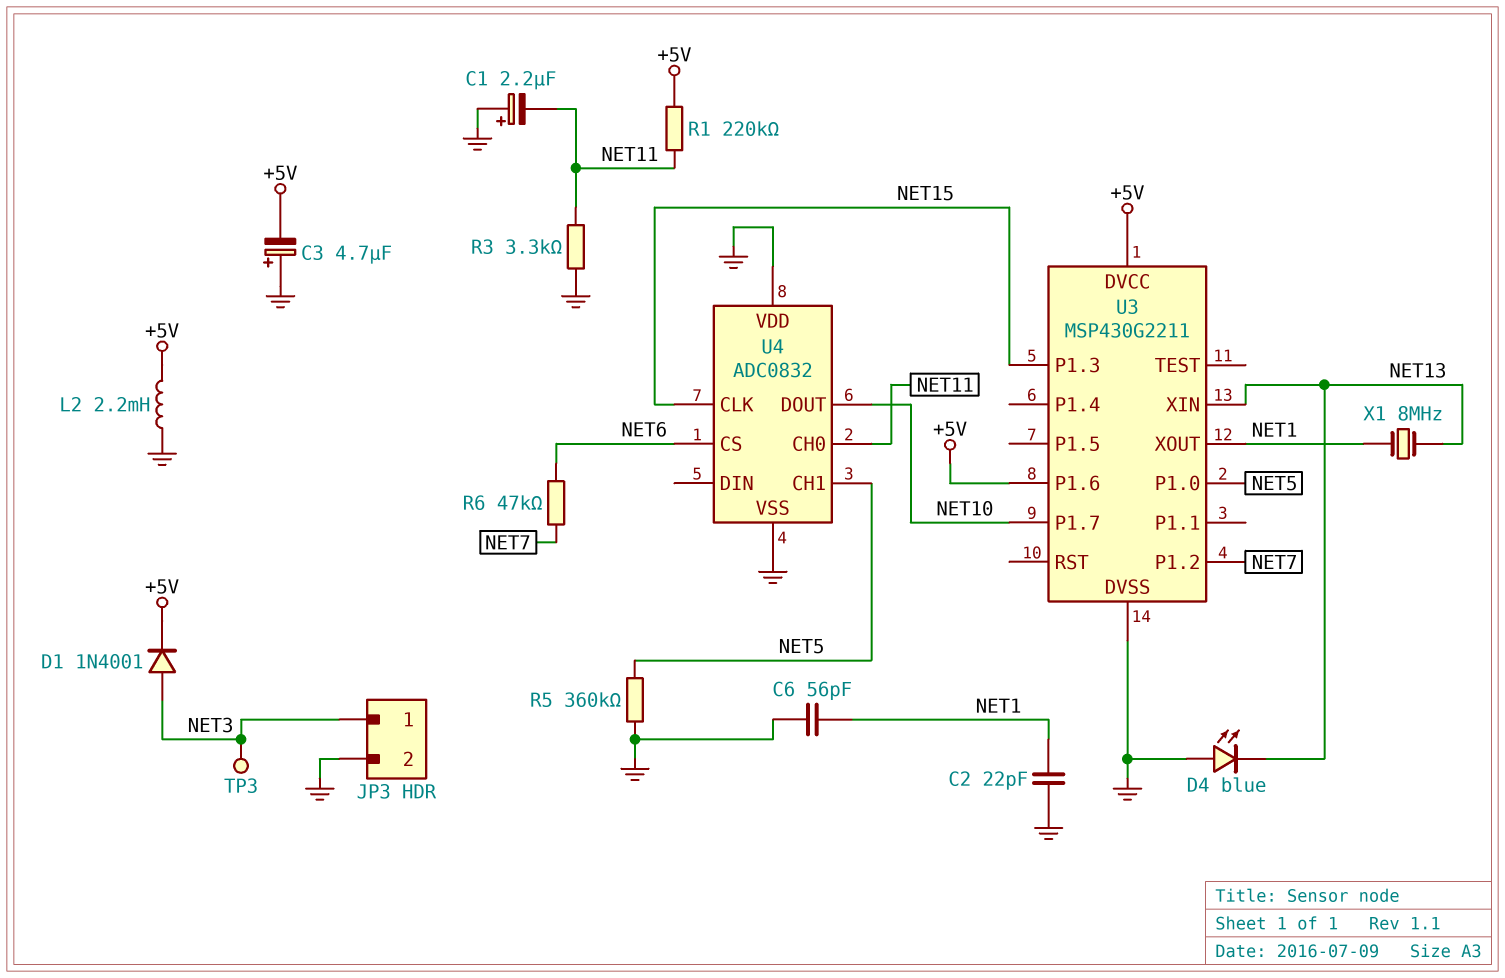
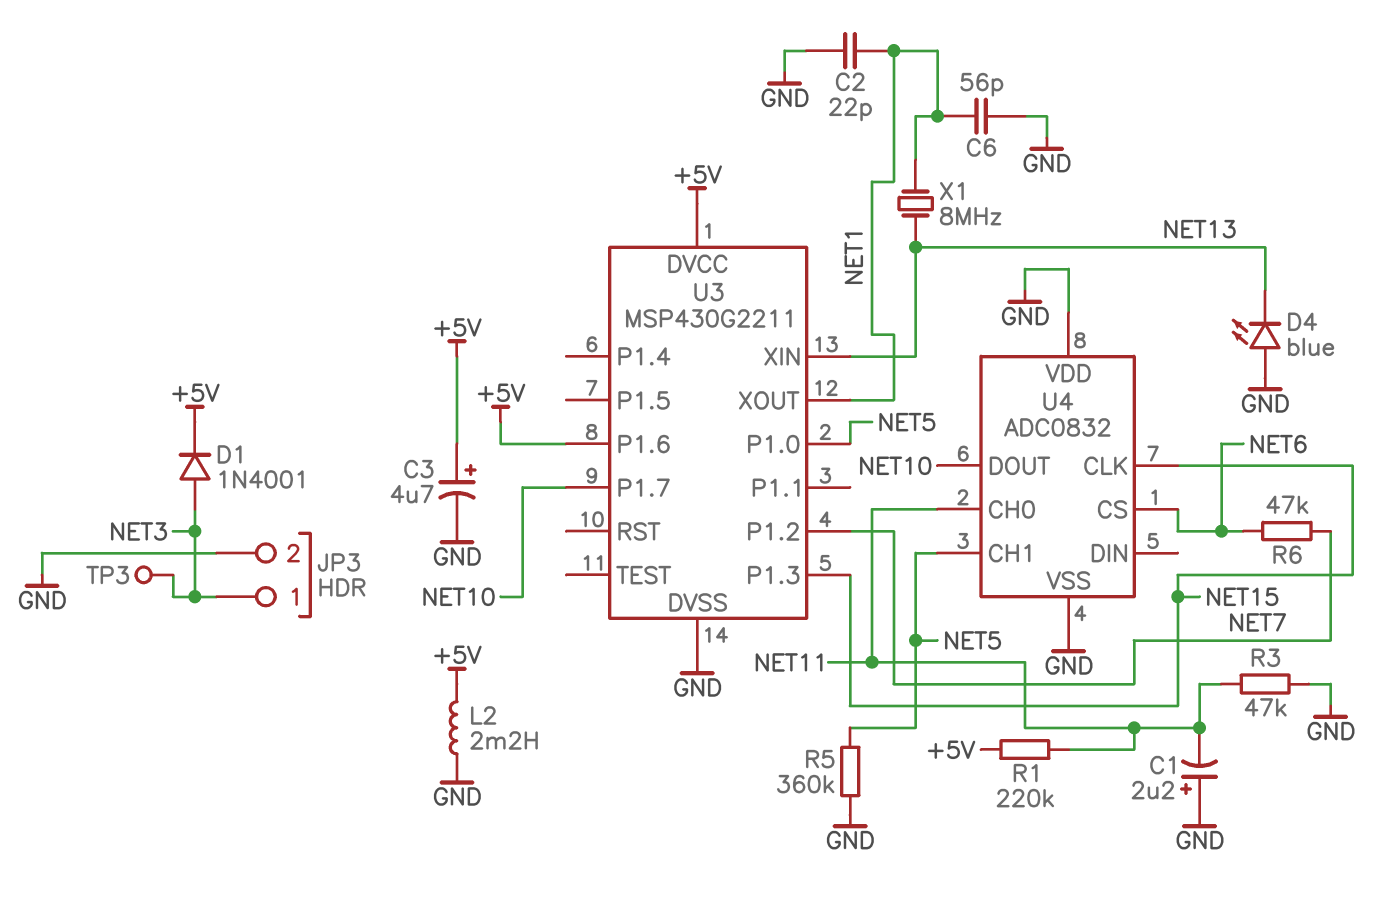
C3: 4.7uF (plus GND, minus +5V) -> 4.7uF (plus +5V, minus GND)
R3: 3.3k (GND, NET11) -> 47k (GND, NET11)

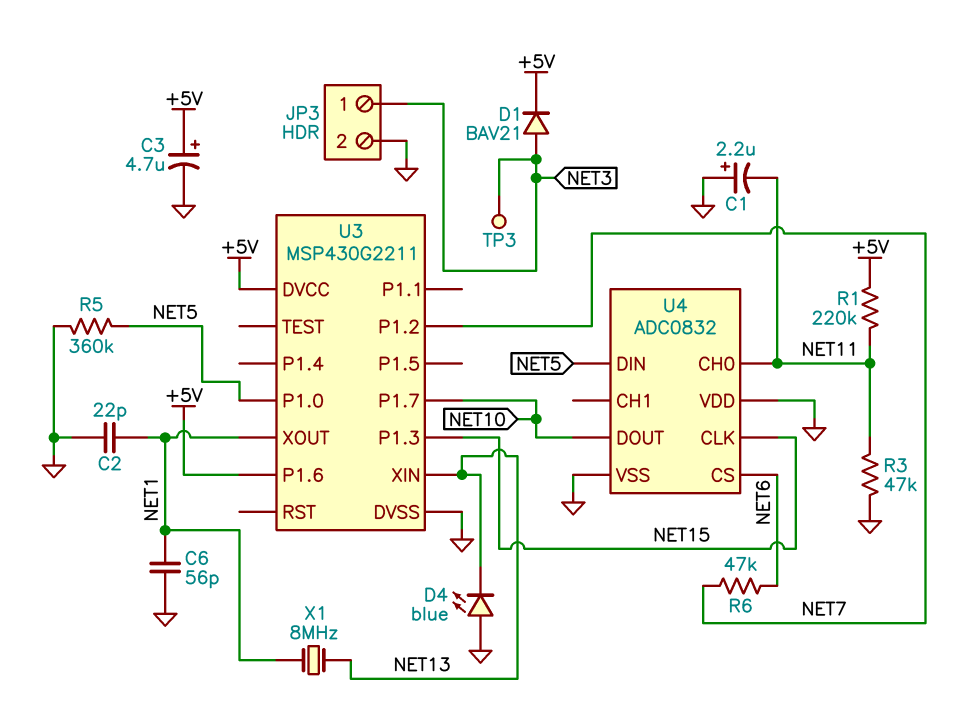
D1: diode 1N4001 (A NET3, K +5V) -> diode BAV21 (A NET3, K +5V)
L2: 2.2mH (+5V, GND) -> none
U4 pin CH1: NET5 -> none
U4 pin DIN: none -> NET5

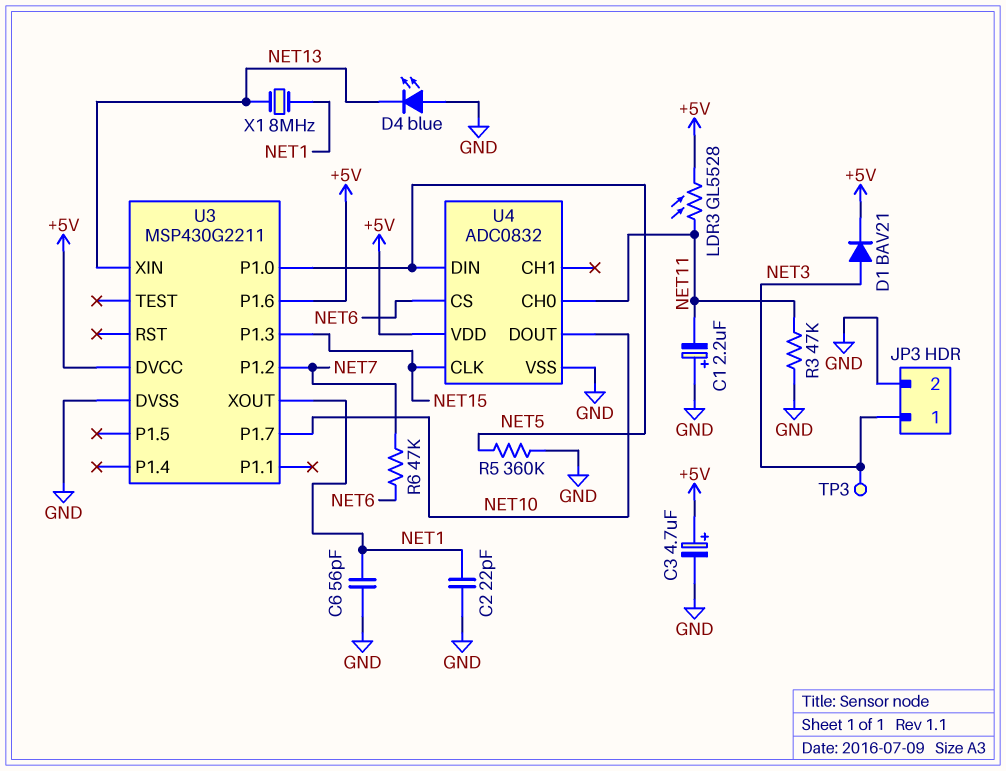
LDR3: none -> GL5528 (+5V, NET11)
R1: 220k (+5V, NET11) -> none
U4 pin VDD: GND -> +5V

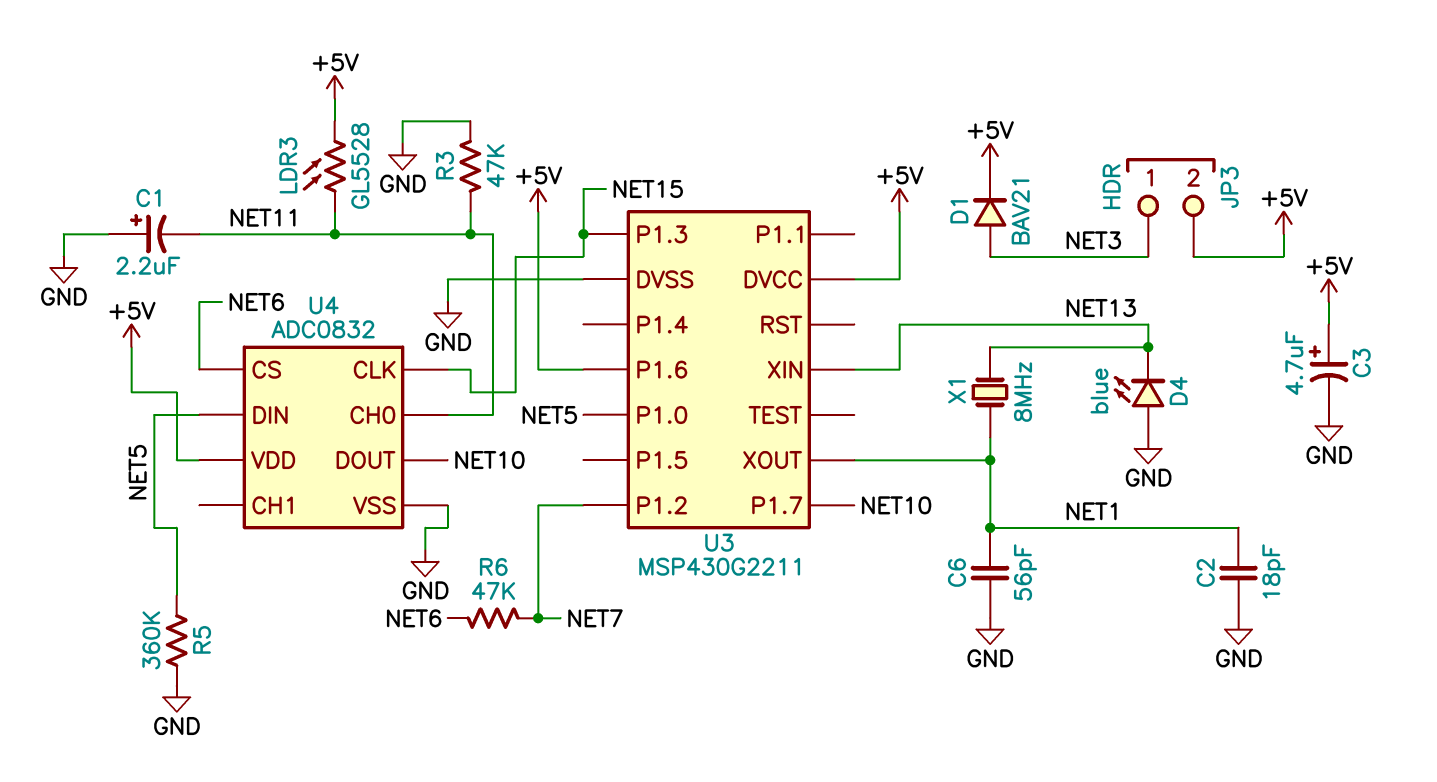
C2: 22pF (GND, NET1) -> 18pF (GND, NET1)
JP3 pin 2: GND -> +5V
TP3: test point (NET3) -> none

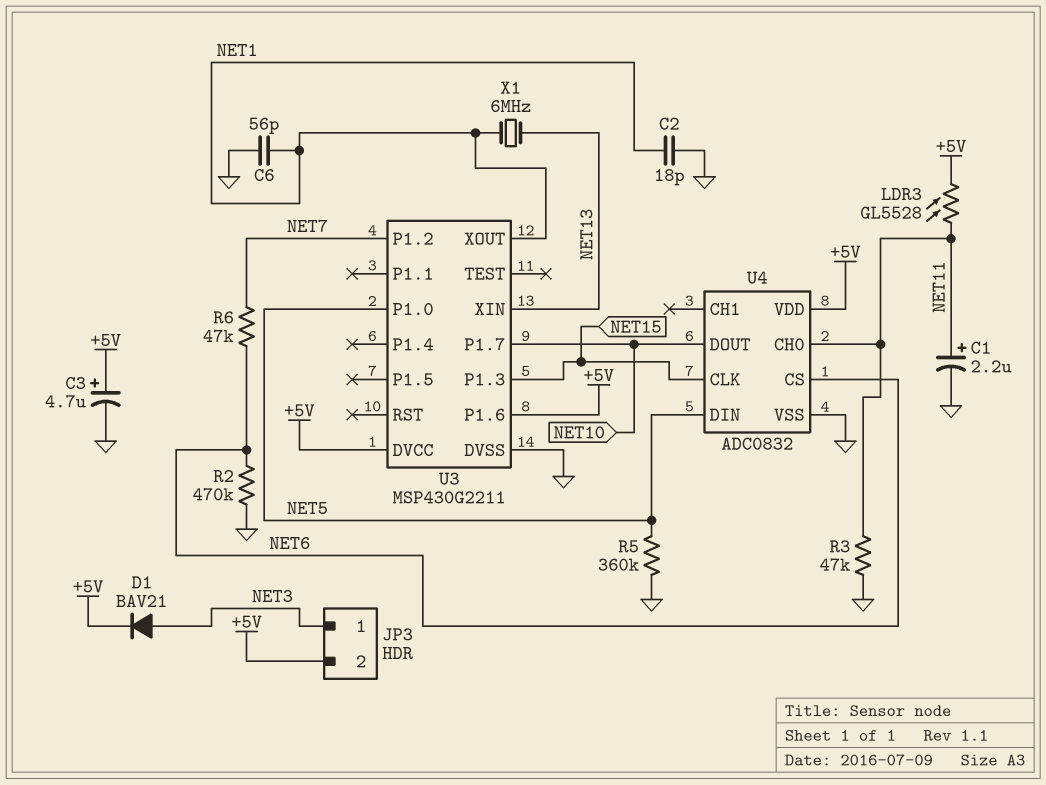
C1: 2.2uF (plus GND, minus NET11) -> 2.2uF (plus NET11, minus GND)
D4: LED blue (A GND, K NET13) -> none
R2: none -> 470k (GND, NET6)
X1: 8MHz (NET1, NET13) -> 6MHz (NET1, NET13)

